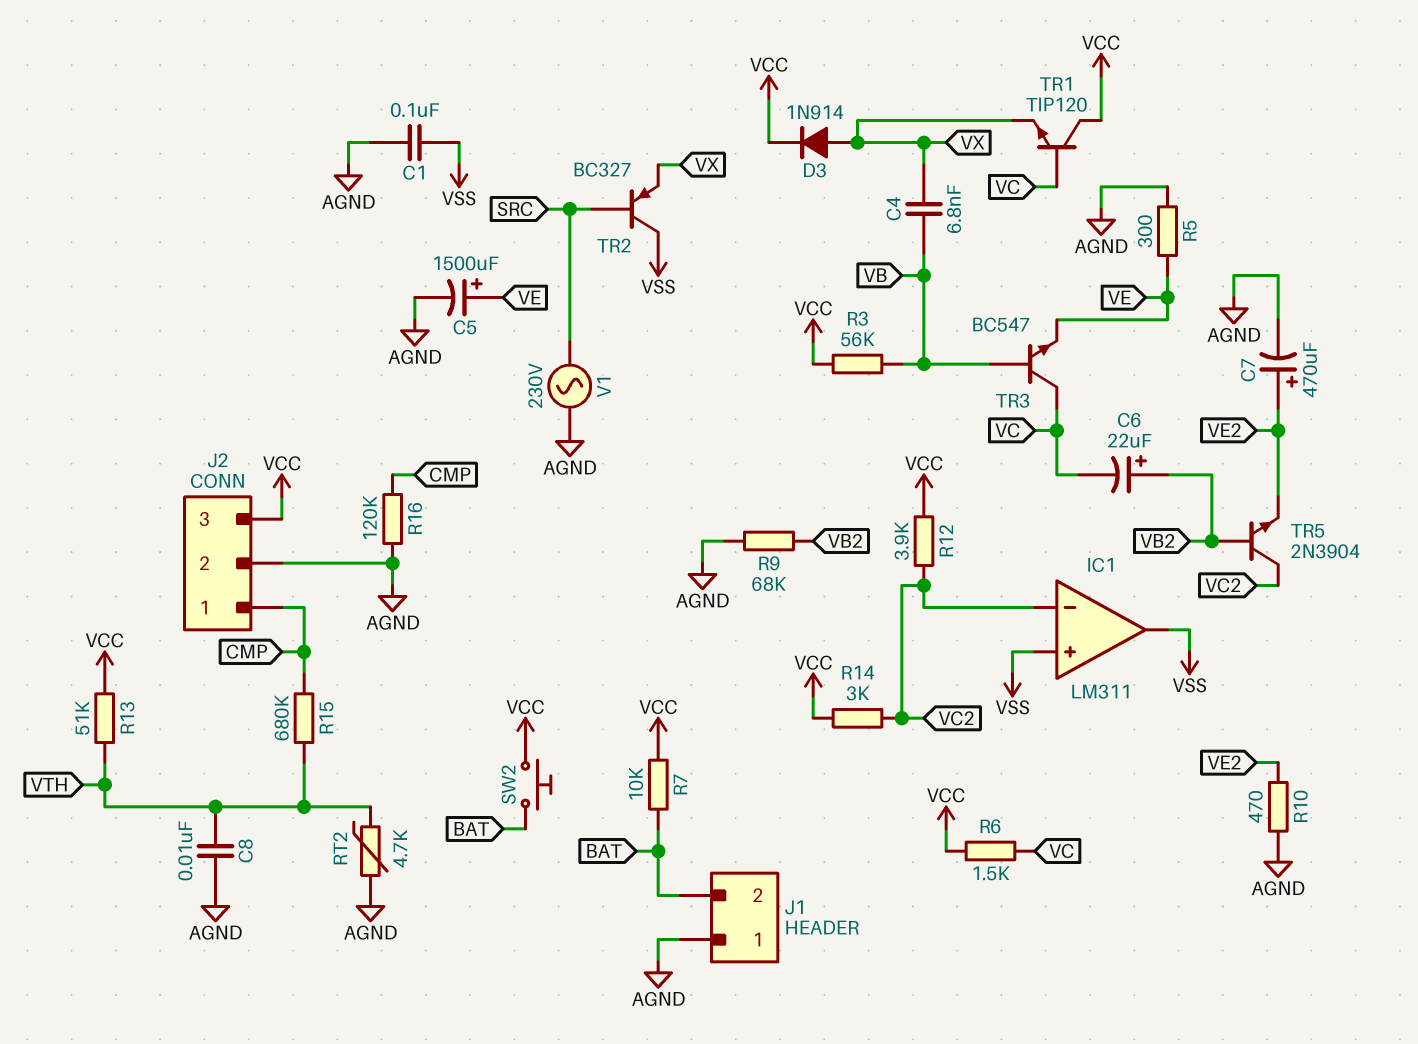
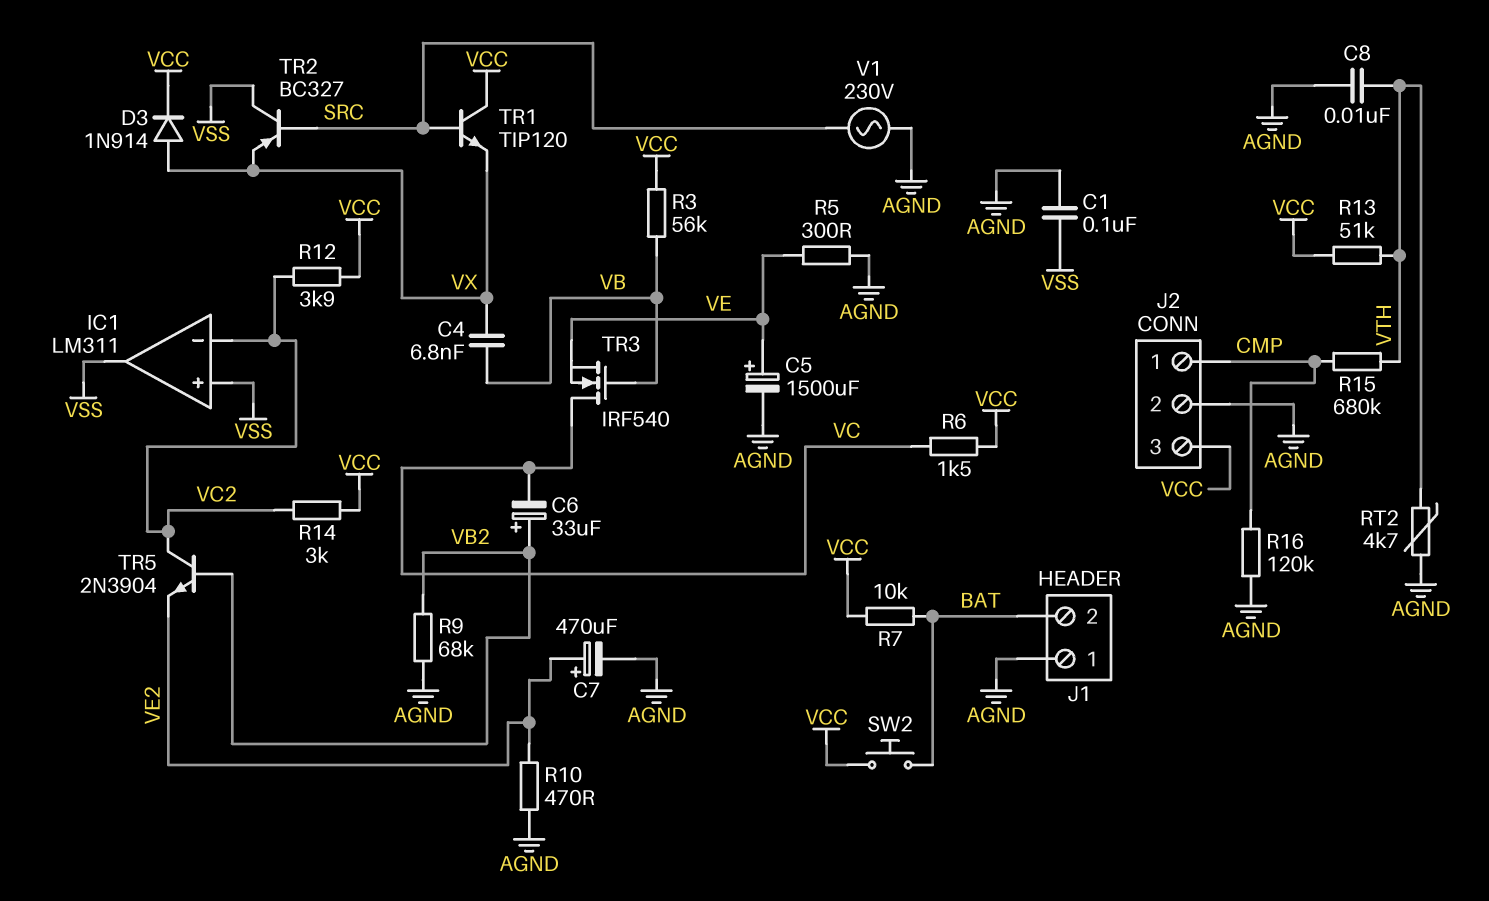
C6: 22uF (plus VB2, minus VC) -> 33uF (plus VB2, minus VC)
TR1: NPN TIP120 (B VC, C VCC, E VX) -> NPN TIP120 (B SRC, C VCC, E VX)
TR3: NPN BC547 (B VB, C VC, E VE) -> NMOS IRF540 (G VB, D VC, S VE)

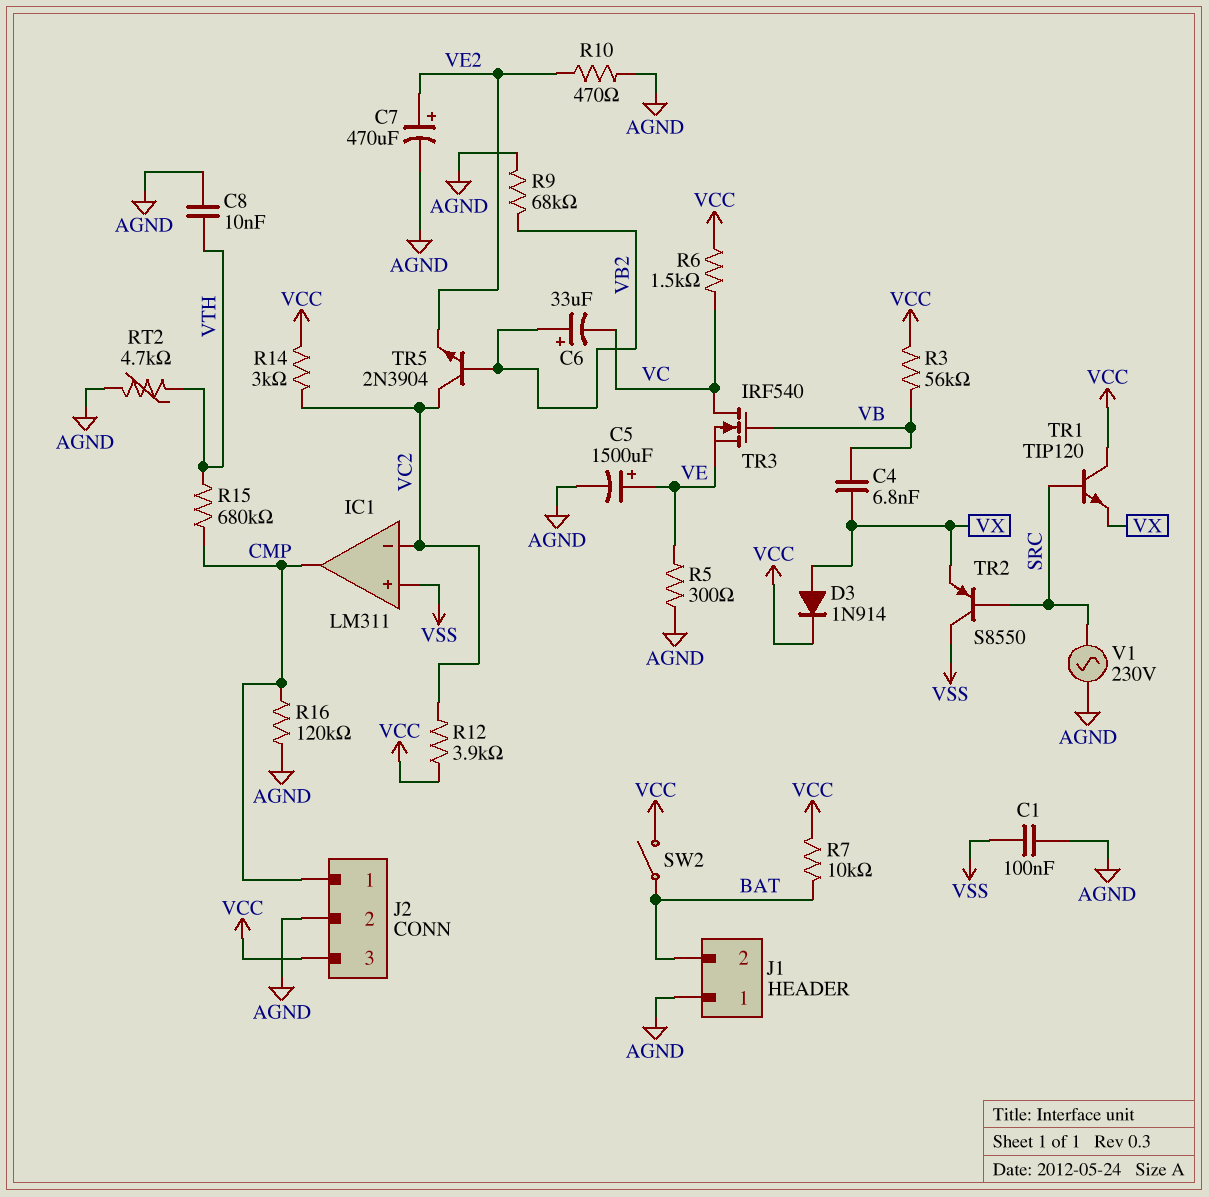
IC1 pin out: VSS -> CMP
R13: 51k (VCC, VTH) -> none
SW2: button (BAT, VCC) -> switch (BAT, VCC)
TR2: PNP BC327 (B SRC, C VSS, E VX) -> PNP S8550 (B SRC, C VSS, E VX)

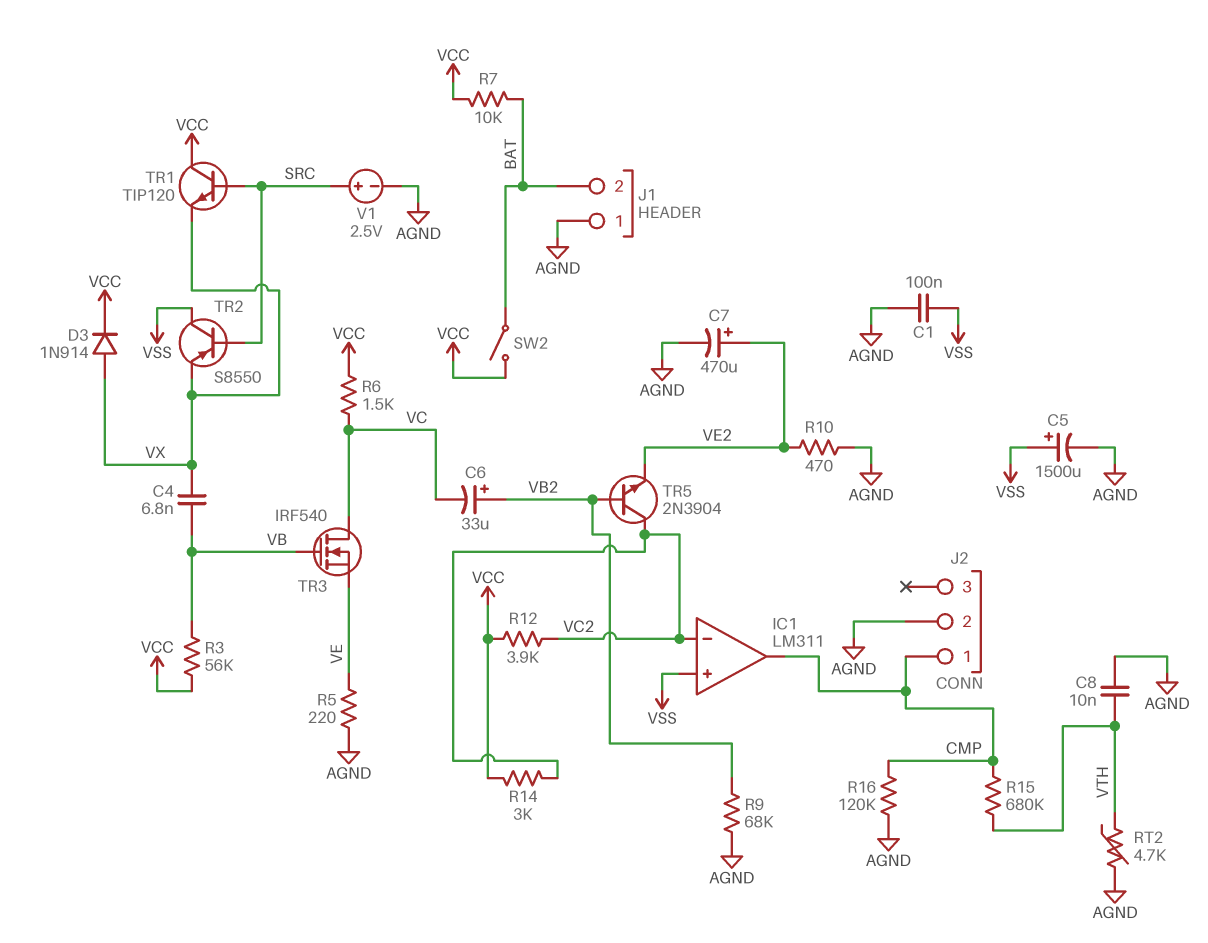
C5: 1500uF (plus VE, minus AGND) -> 1500uF (plus VSS, minus AGND)
J2 pin 3: VCC -> none
R5: 300 (AGND, VE) -> 220 (AGND, VE)
V1: AC 230V (AGND, SRC) -> 2.5V (plus SRC, minus AGND)

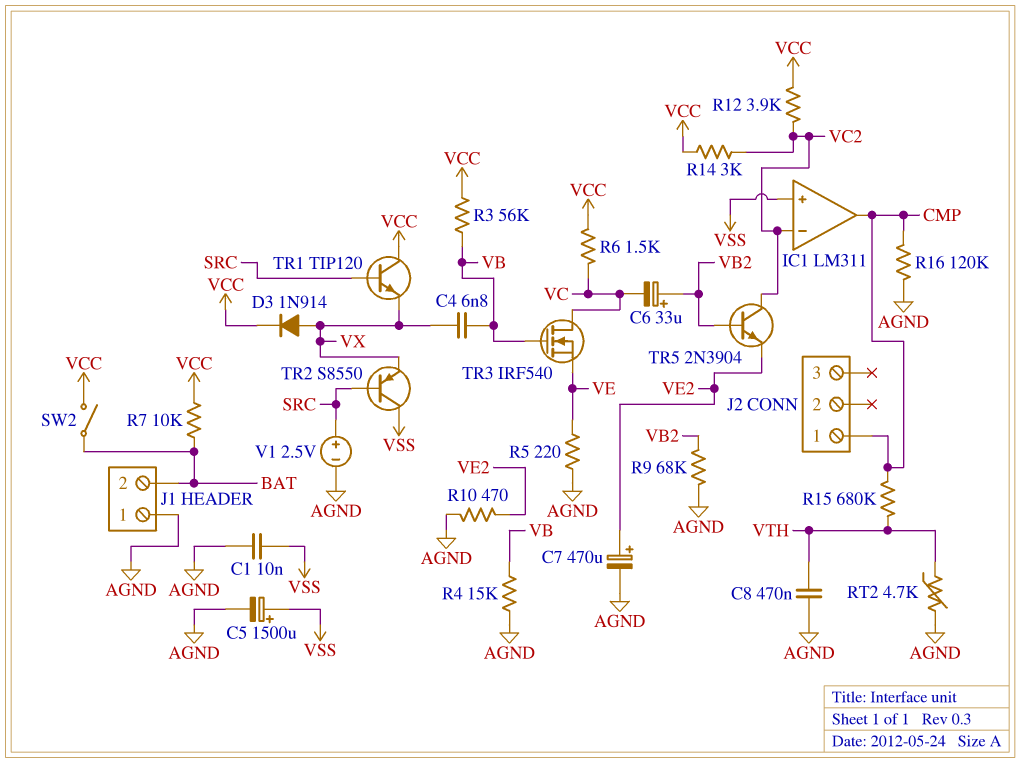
C1: 100nF (AGND, VSS) -> 10nF (AGND, VSS)
C8: 10nF (AGND, VTH) -> 470nF (AGND, VTH)
J2 pin 2: AGND -> none
R4: none -> 15k (AGND, VB)

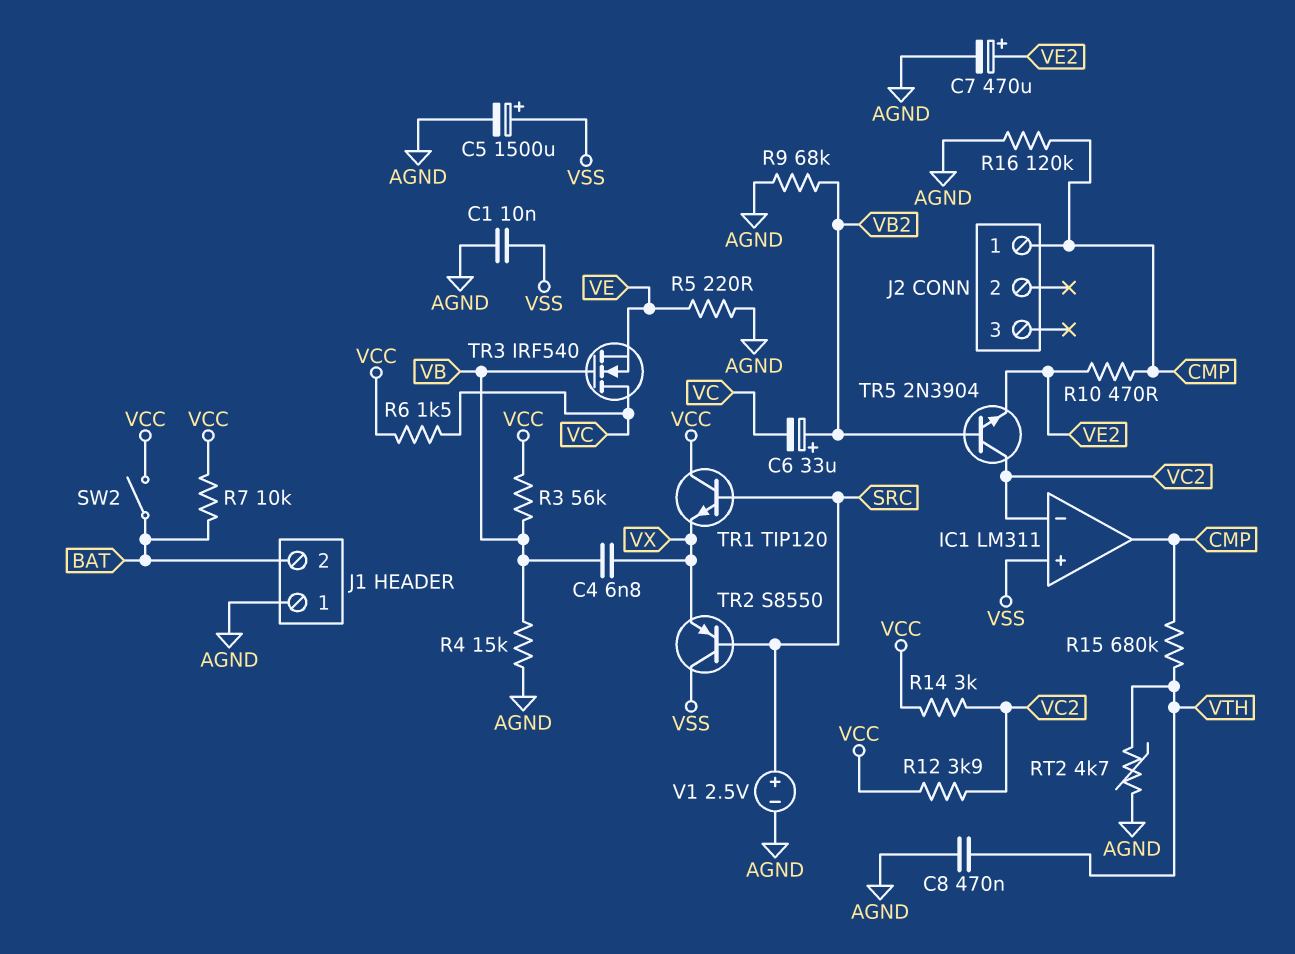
D3: diode 1N914 (A VX, K VCC) -> none
R10: 470 (AGND, VE2) -> 470 (CMP, VE2)

